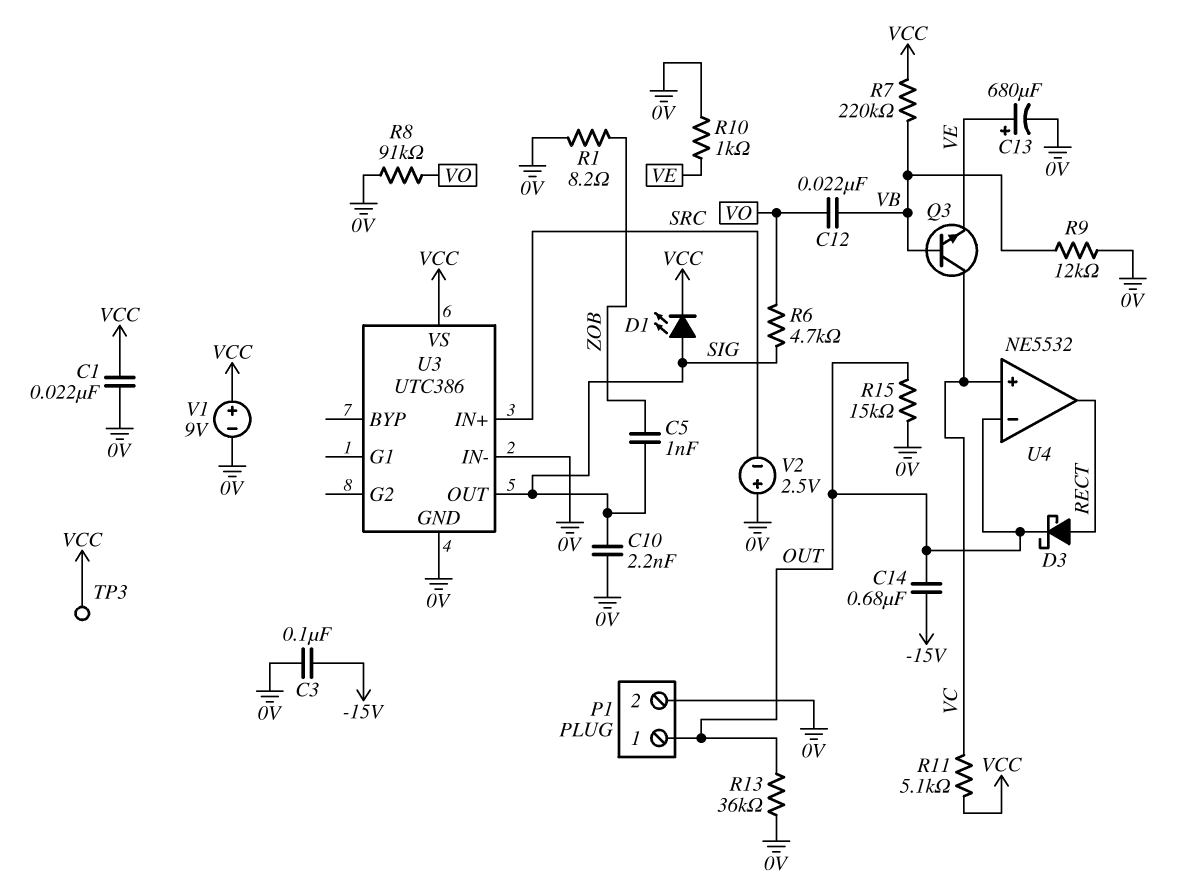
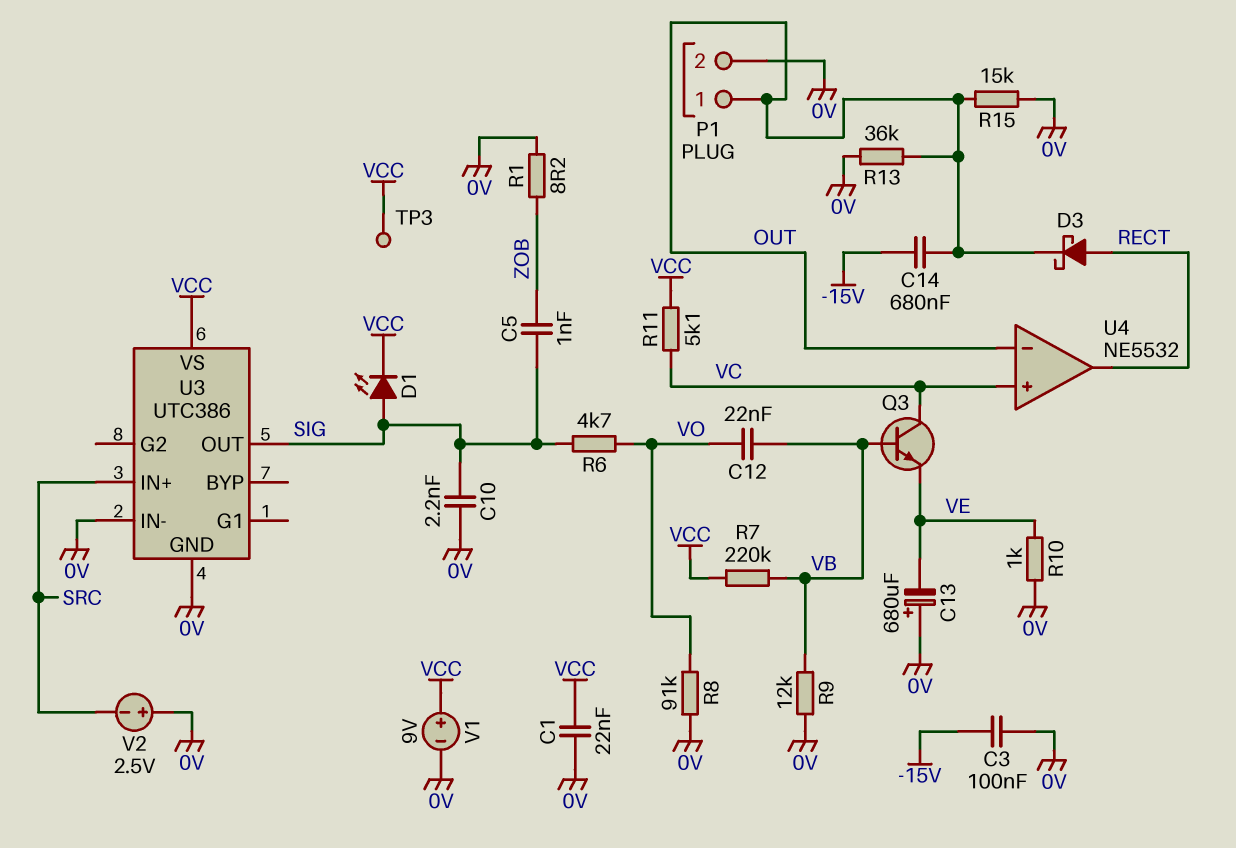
C13: 680uF (plus VE, minus 0V) -> 680uF (plus 0V, minus VE)

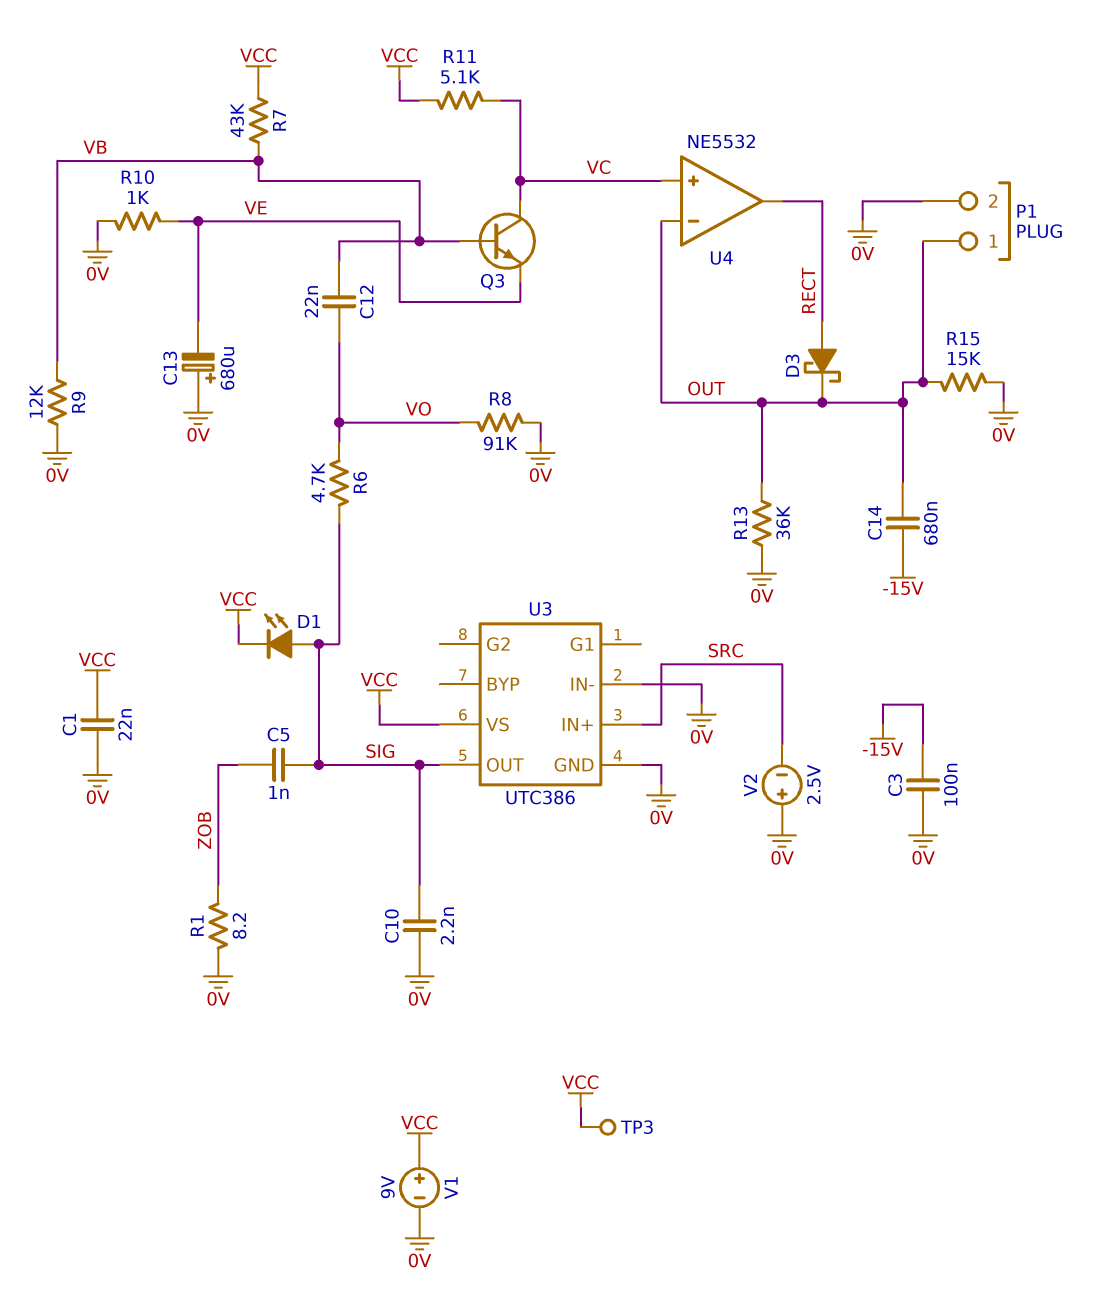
R7: 220k (VB, VCC) -> 43k (VB, VCC)

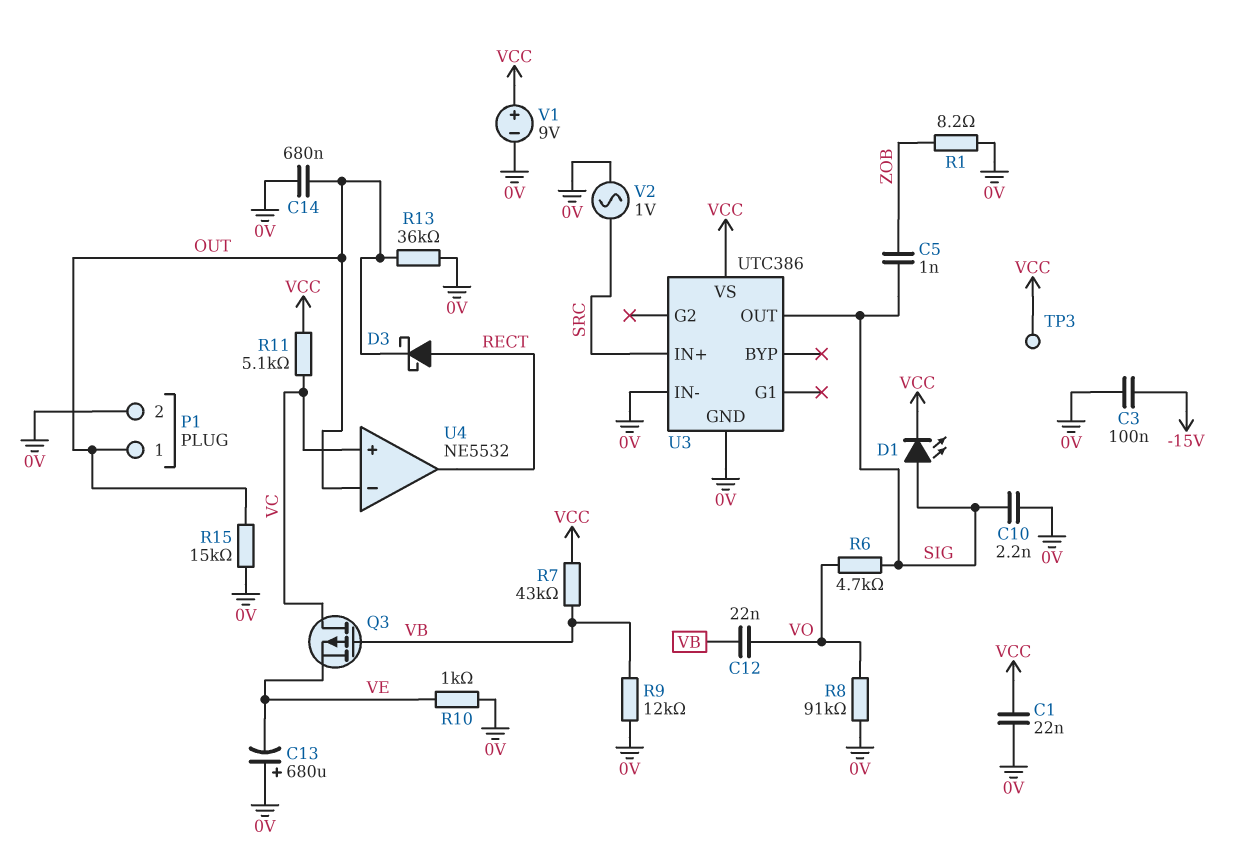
C14: 680nF (-15V, OUT) -> 680nF (0V, OUT)
Q3: NPN (B VB, C VC, E VE) -> PMOS (G VB, D VC, S VE)
V2: 2.5V (plus 0V, minus SRC) -> AC 1V (0V, SRC)

